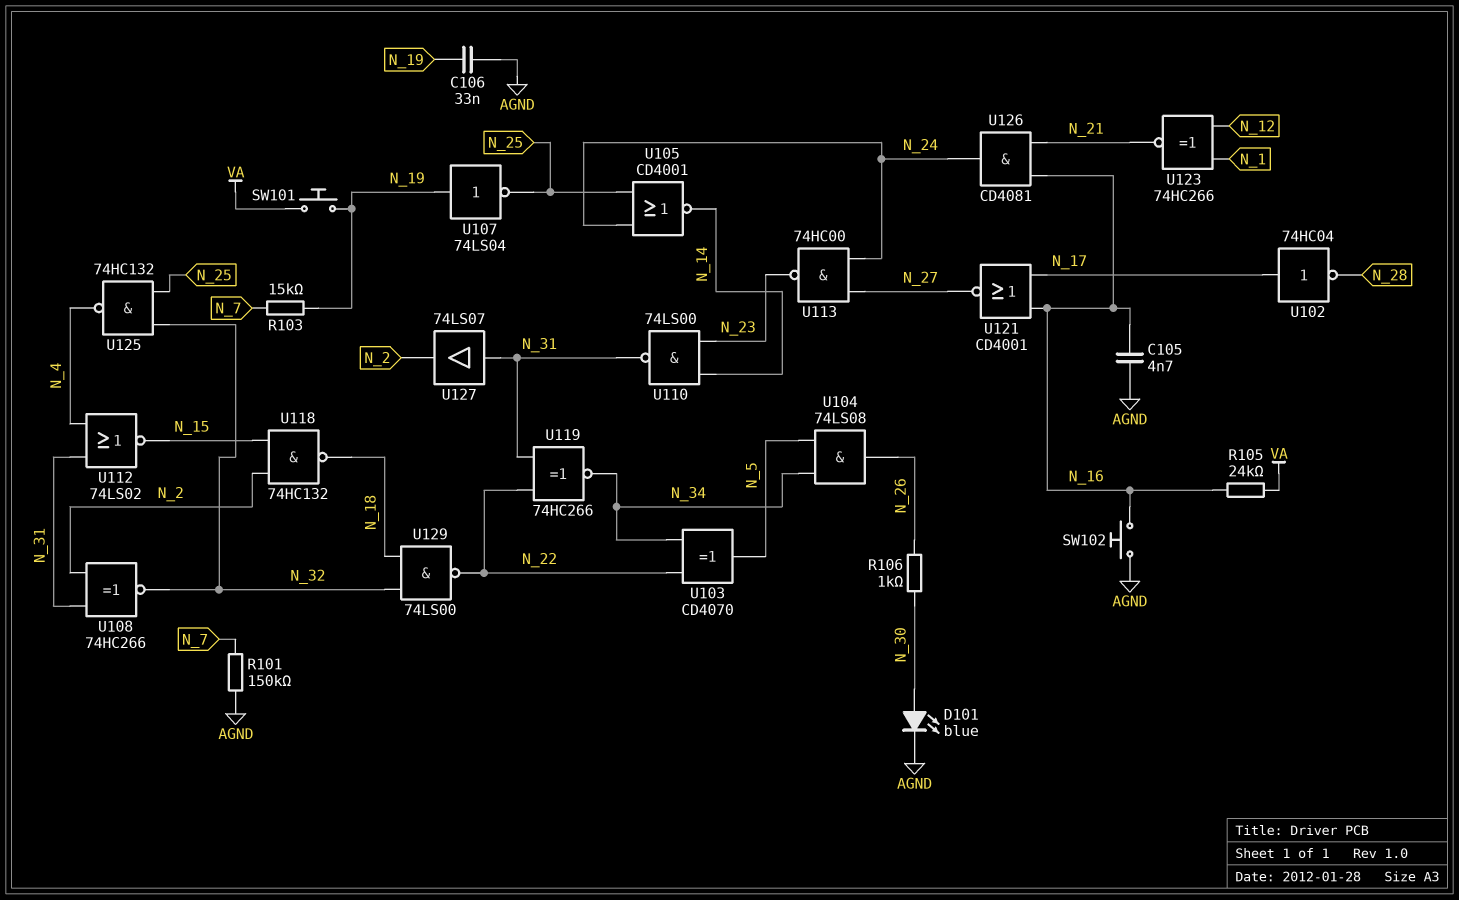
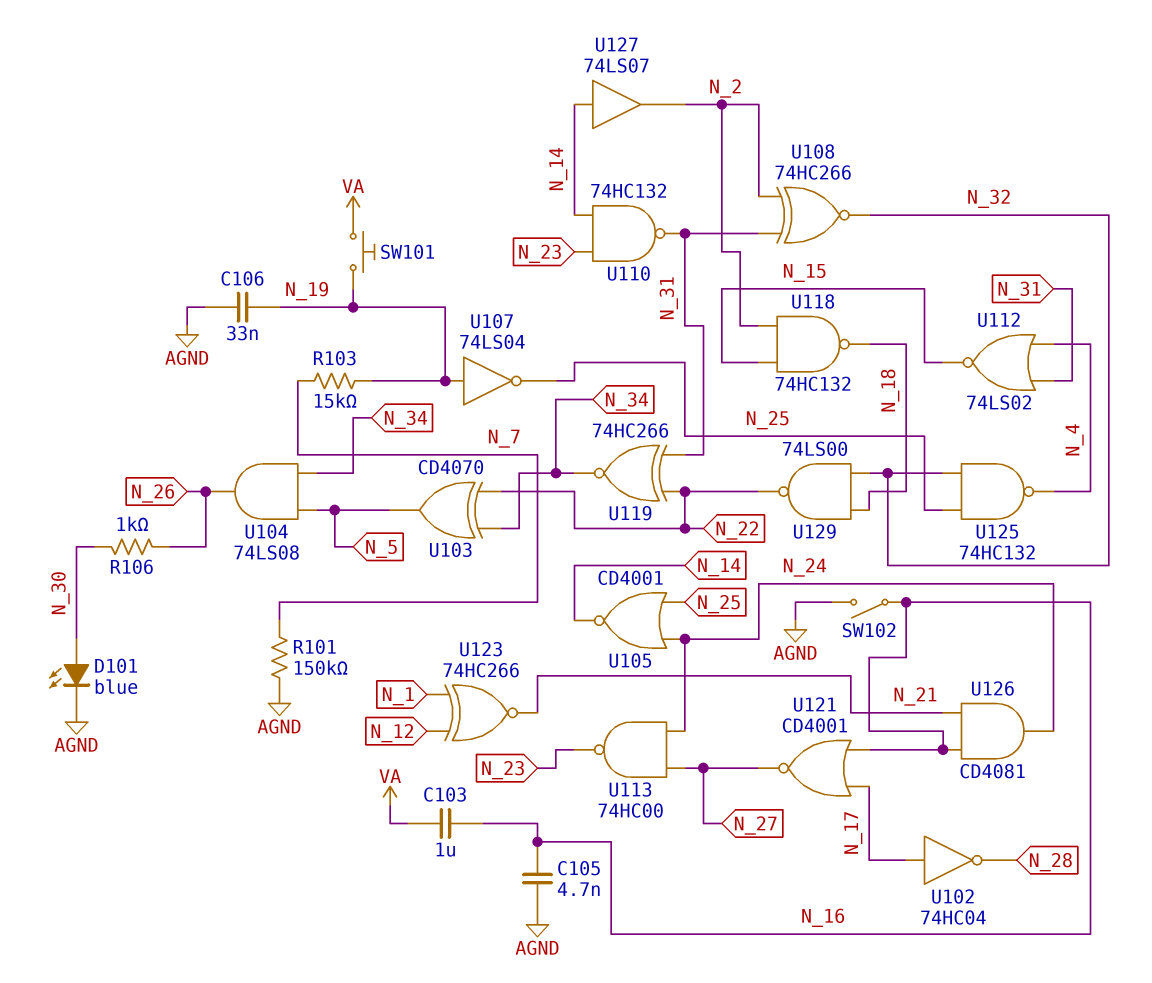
C103: none -> 1uF (N_16, VA)
R105: 24k (N_16, VA) -> none
SW102: button (AGND, N_16) -> switch (AGND, N_16)
U110: NAND 74LS00 (in N_14, in N_23, out N_31) -> NAND 74HC132 (in N_14, in N_23, out N_31)
U127: buffer 74LS07 (in N_31, out N_2) -> buffer 74LS07 (in N_14, out N_2)

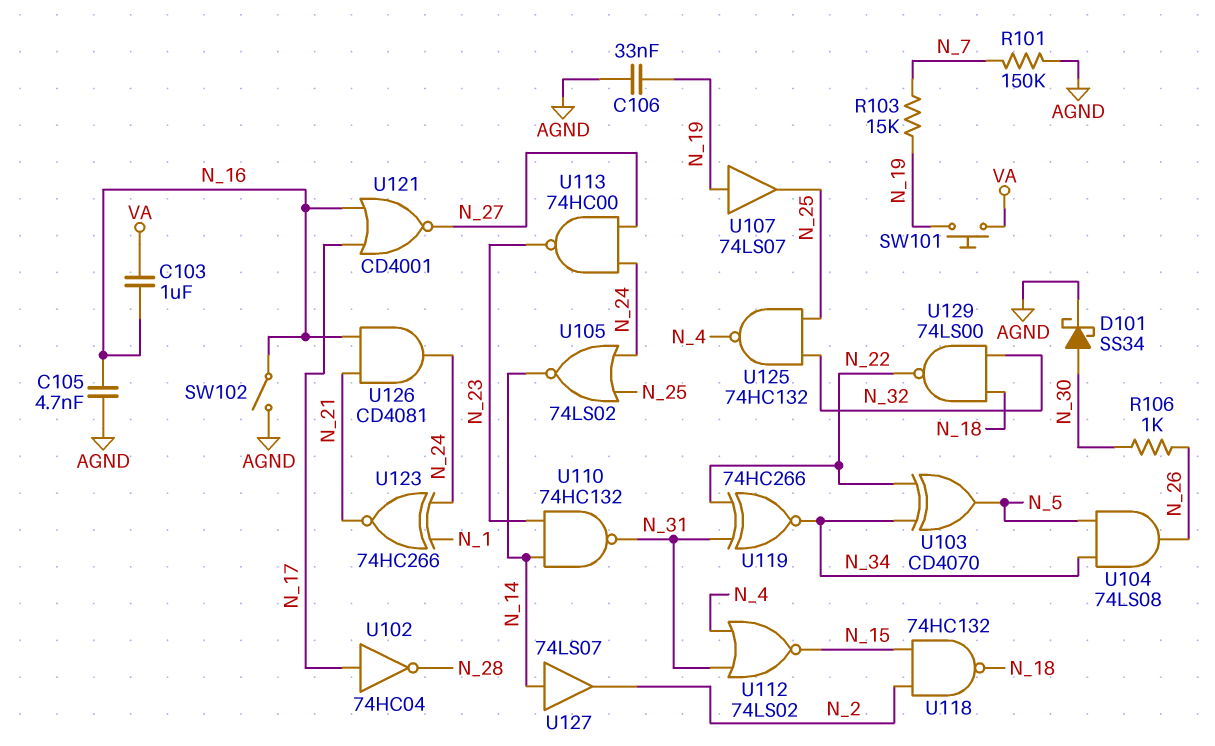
D101: LED blue (A N_30, K AGND) -> schottky SS34 (A N_30, K AGND)
U105: NOR CD4001 (in N_24, in N_25, out N_14) -> NOR 74LS02 (in N_24, in N_25, out N_14)
U107: NOT 74LS04 (in N_19, out N_25) -> buffer 74LS07 (in N_19, out N_25)
U108: XNOR 74HC266 (in N_2, in N_31, out N_32) -> none
U123: XNOR 74HC266 (in N_1, in N_12, out N_21) -> XNOR 74HC266 (in N_1, in N_24, out N_21)

